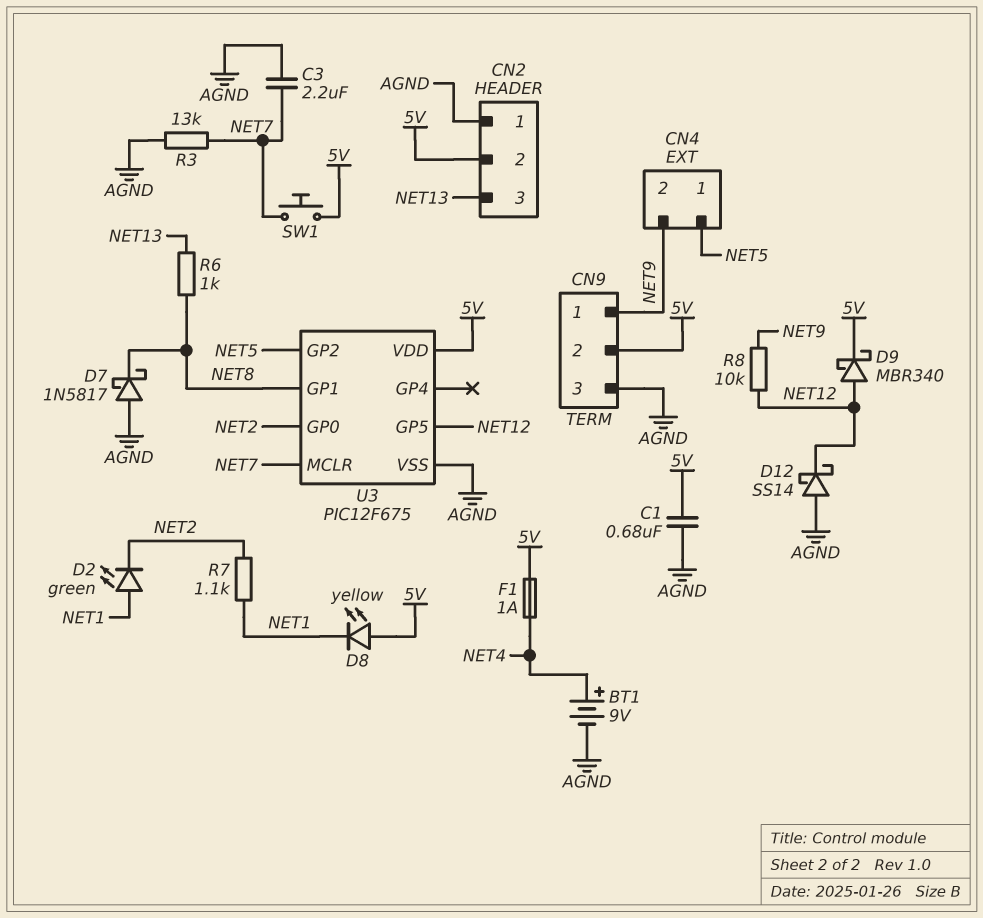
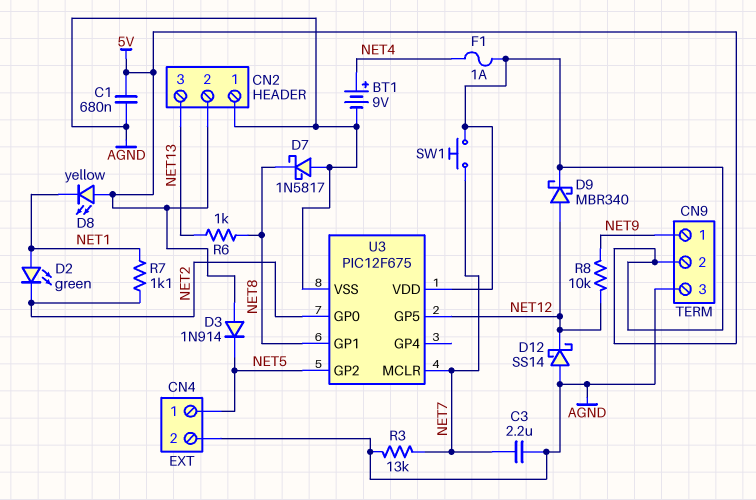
CN4 pin 2: NET9 -> AGND
D3: none -> diode 1N914 (A 5V, K NET5)

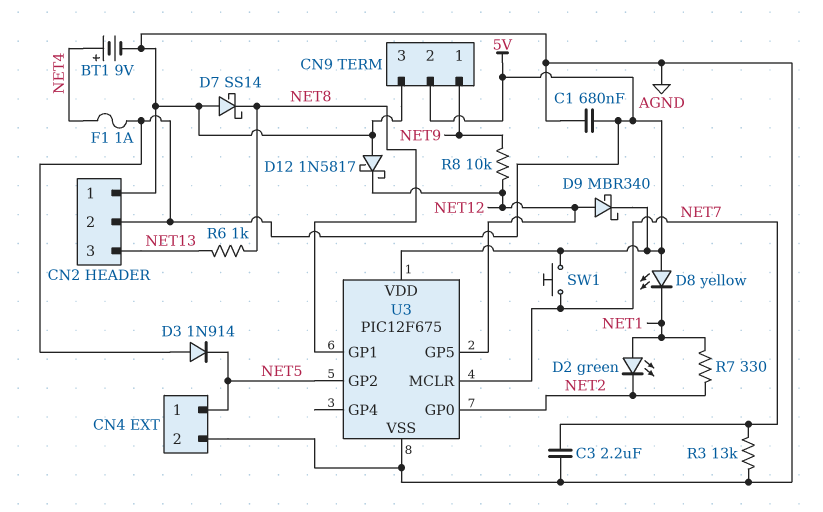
D7: schottky 1N5817 (A AGND, K NET8) -> schottky SS14 (A AGND, K NET8)
D12: schottky SS14 (A AGND, K NET12) -> schottky 1N5817 (A AGND, K NET12)
R7: 1.1k (NET1, NET2) -> 330 (NET1, NET2)

